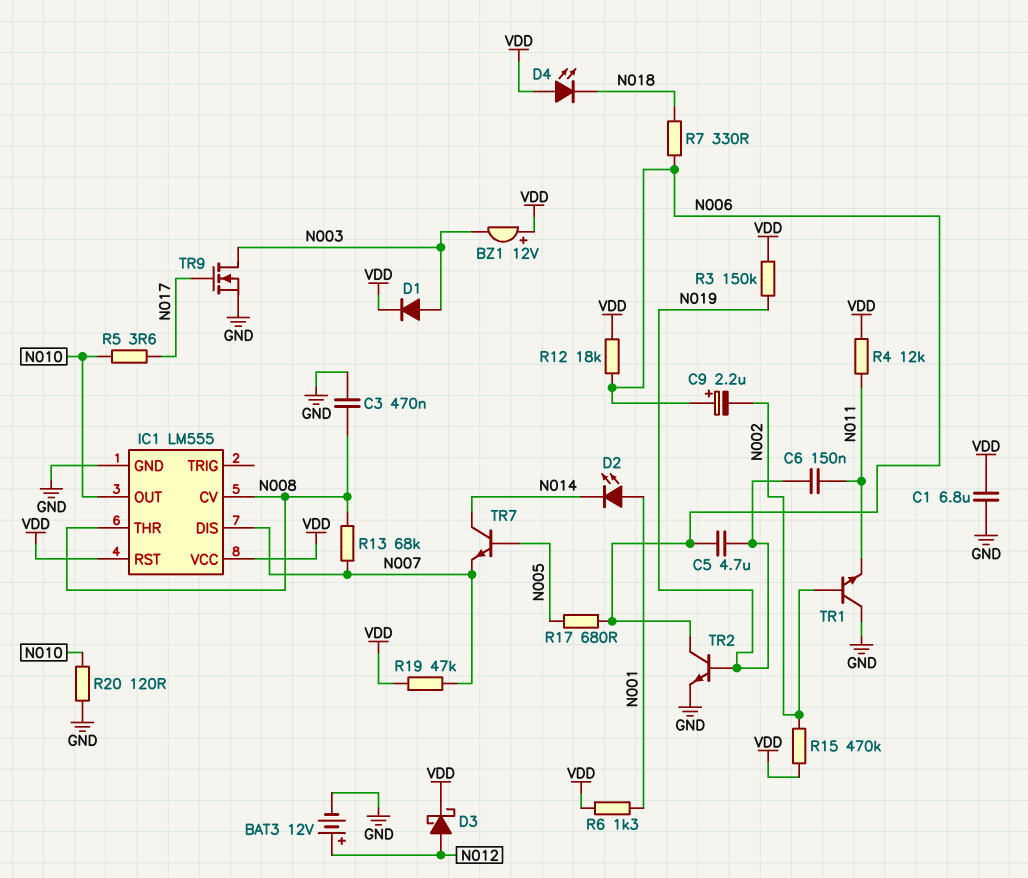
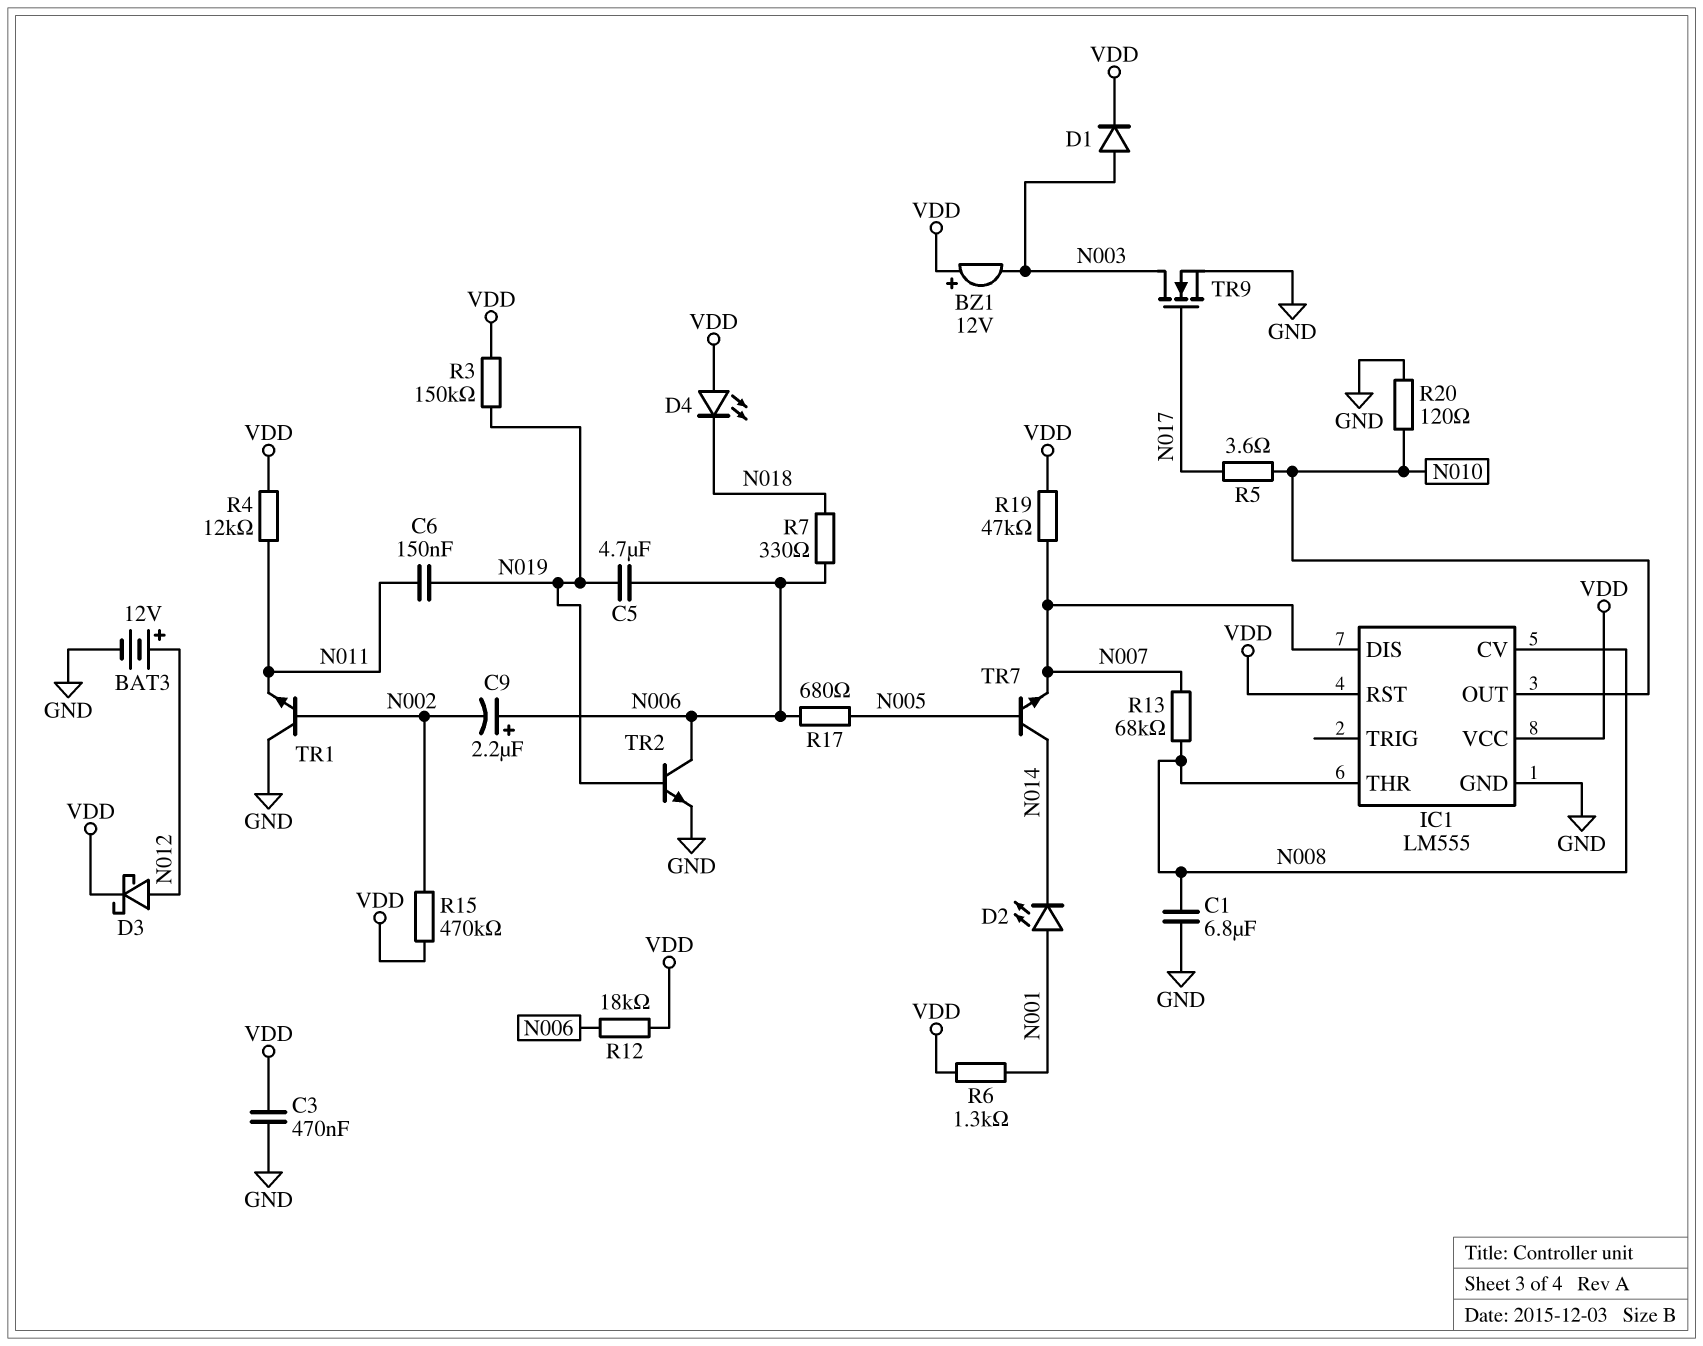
C1: 6.8uF (GND, VDD) -> 6.8uF (GND, N008)
C3: 470nF (GND, N008) -> 470nF (GND, VDD)

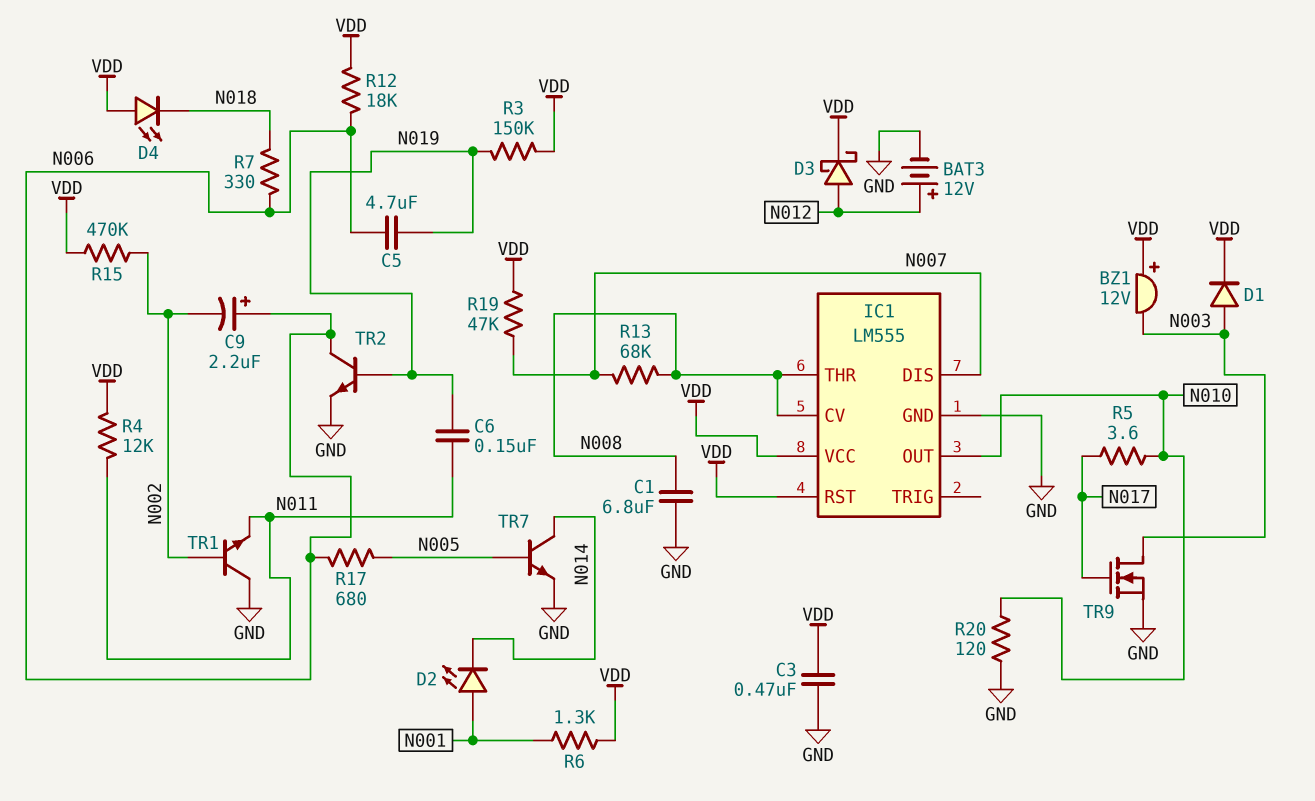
TR7: NPN (B N005, C N014, E N007) -> NPN (B N005, C N014, E GND)

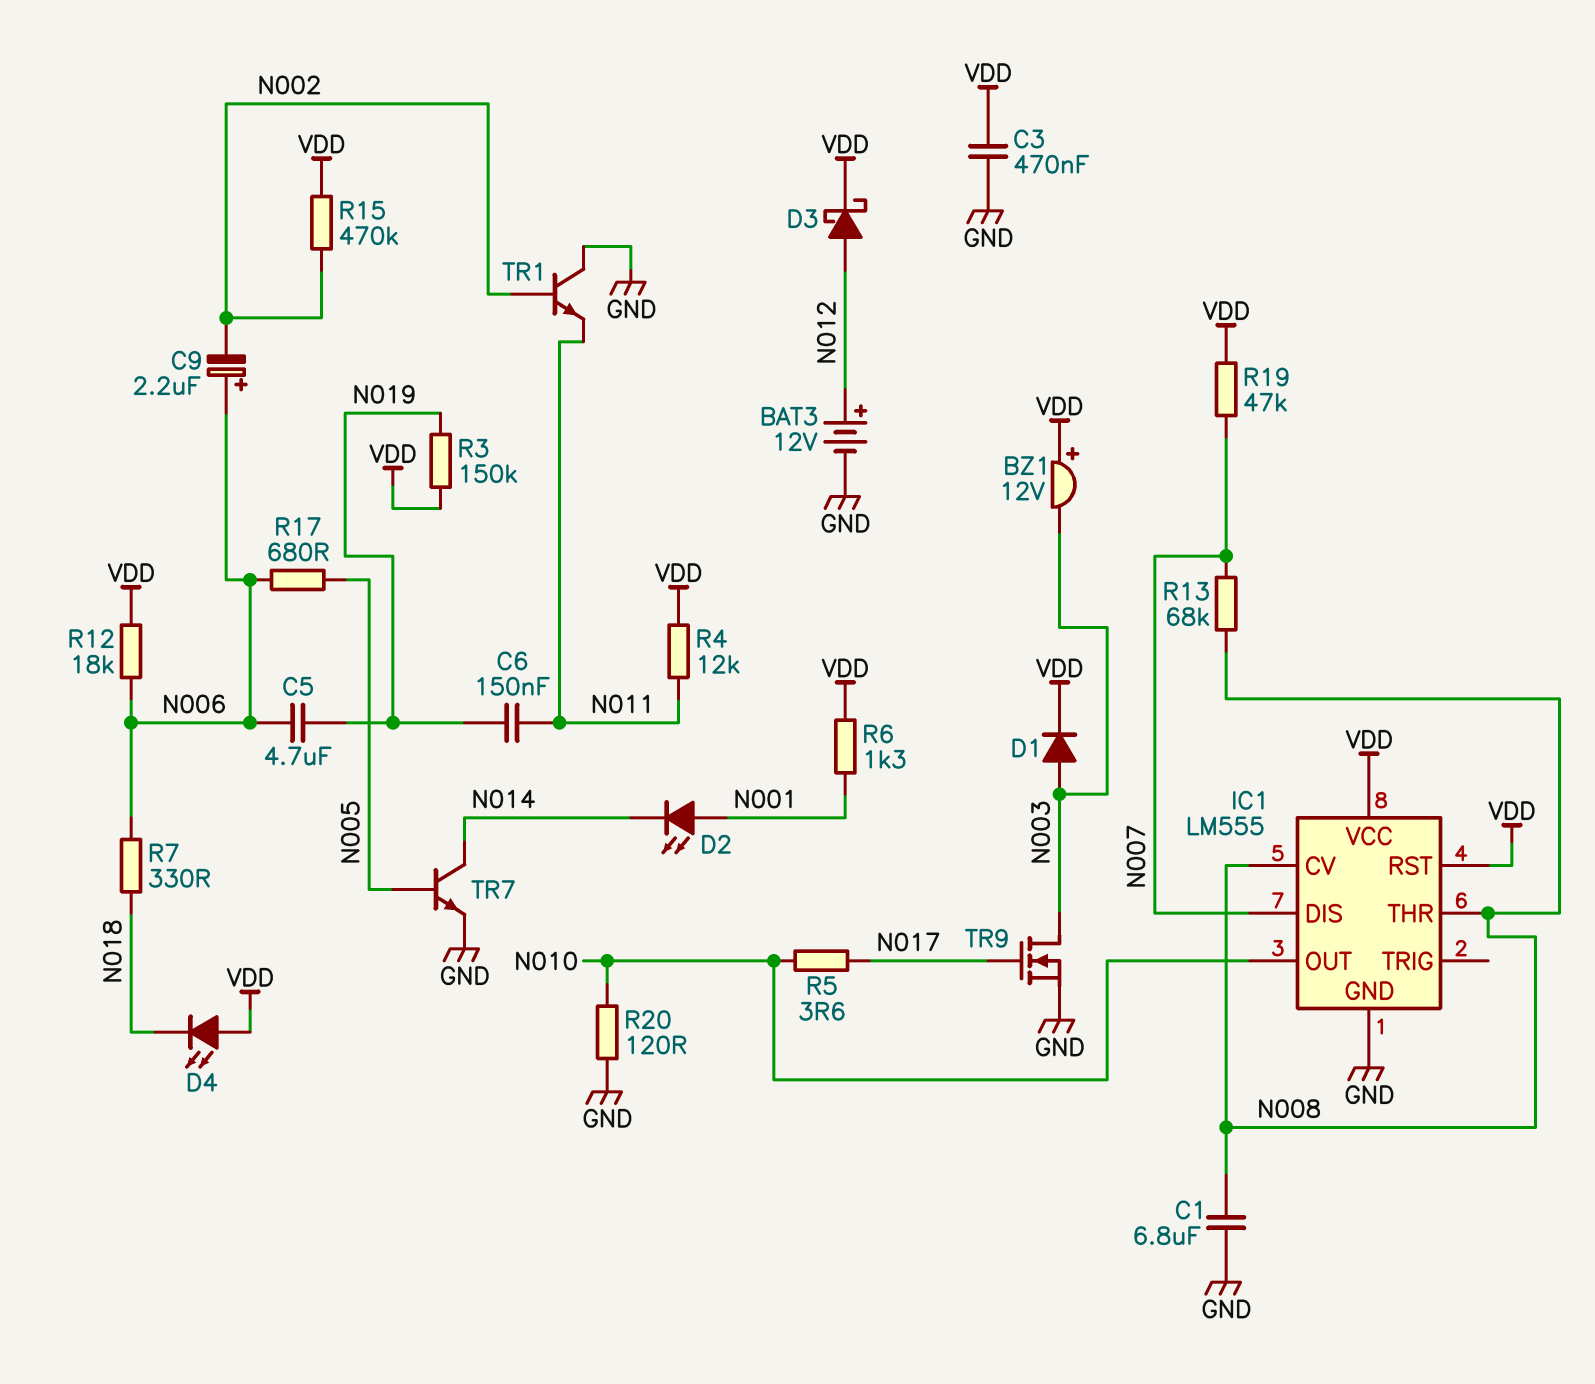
TR2: NPN (B N019, C N006, E GND) -> none

